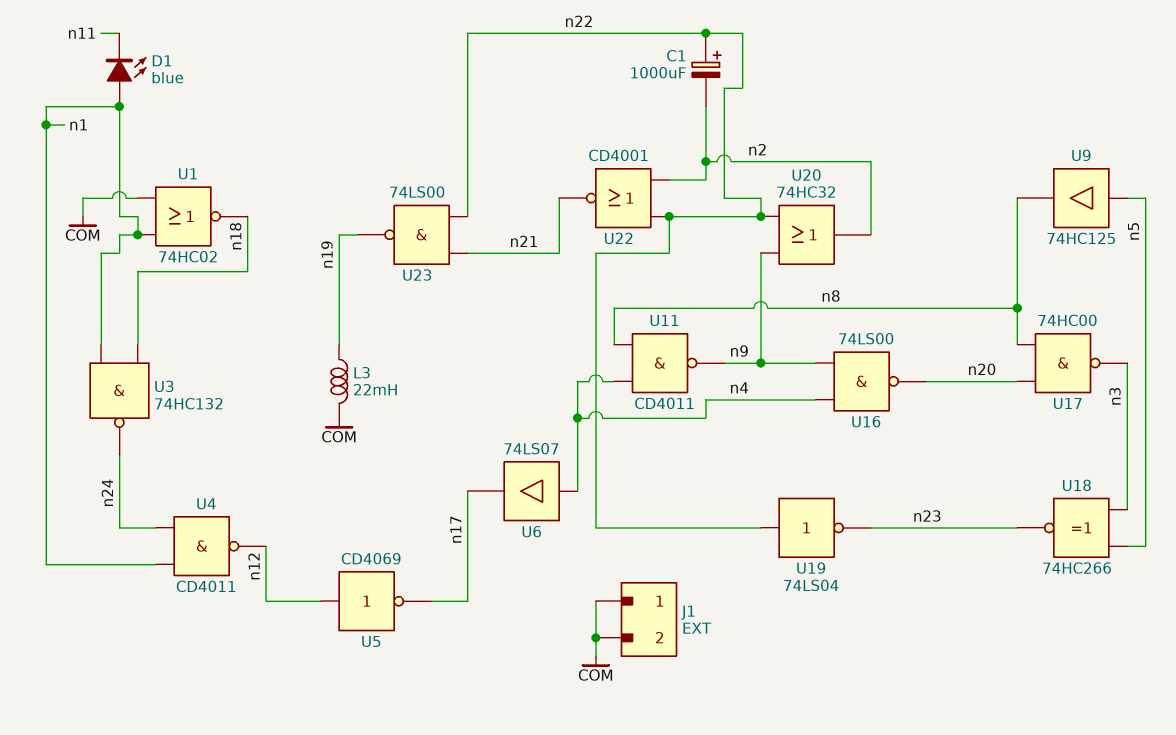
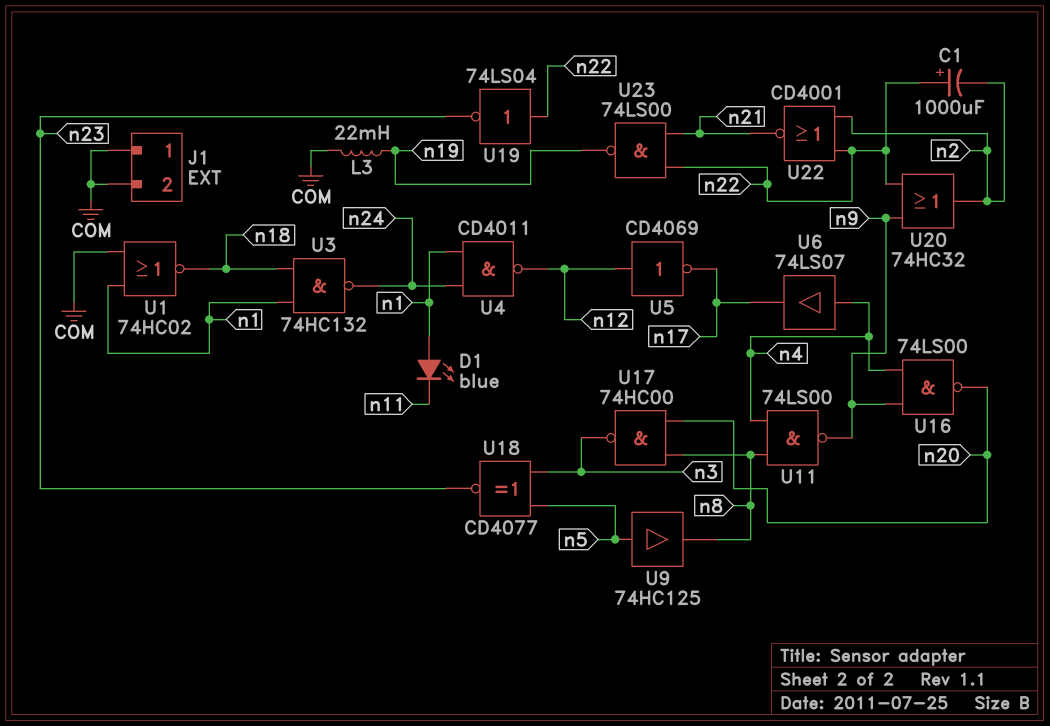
U11: NAND CD4011 (in n4, in n8, out n9) -> NAND 74LS00 (in n4, in n8, out n9)
U18: XNOR 74HC266 (in n3, in n5, out n23) -> XNOR CD4077 (in n3, in n5, out n23)

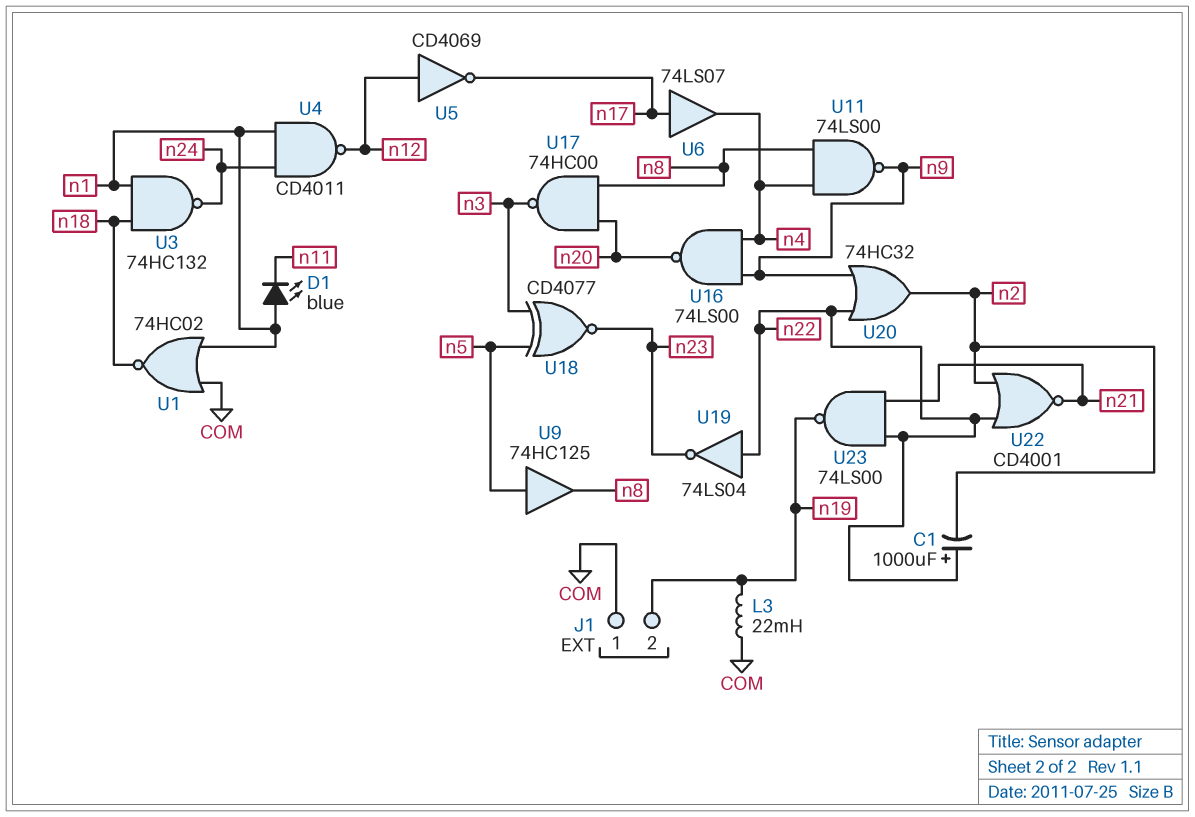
J1 pin 2: COM -> n19
U6: buffer 74LS07 (in n4, out n17) -> buffer 74LS07 (in n17, out n4)

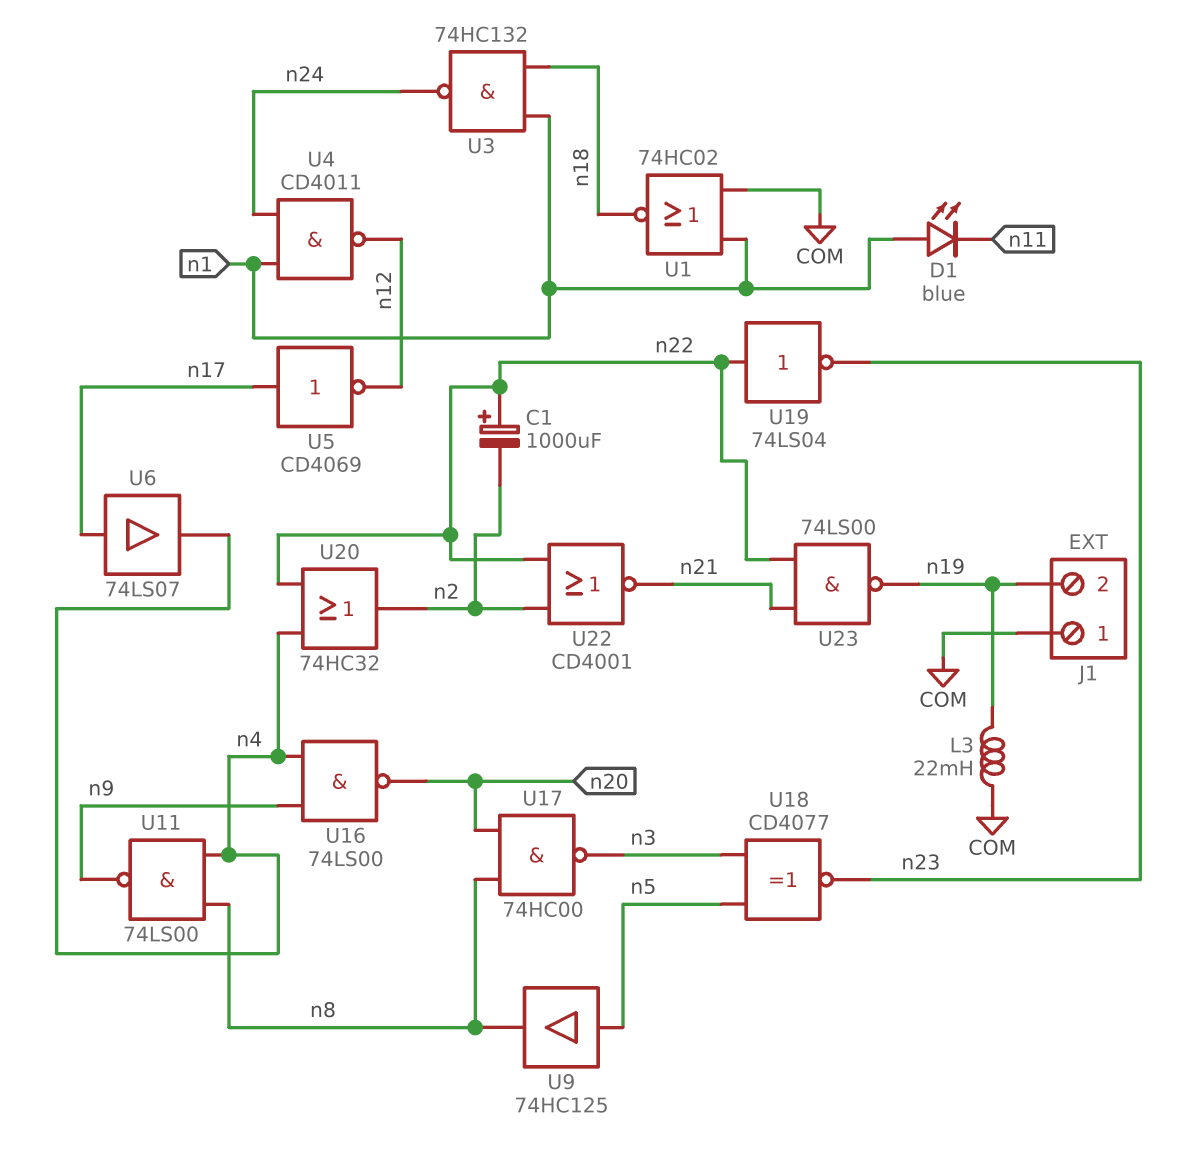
U5: NOT CD4069 (in n12, out n17) -> NOT CD4069 (in n17, out n12)
U20: OR 74HC32 (in n9, in n22, out n2) -> OR 74HC32 (in n4, in n22, out n2)

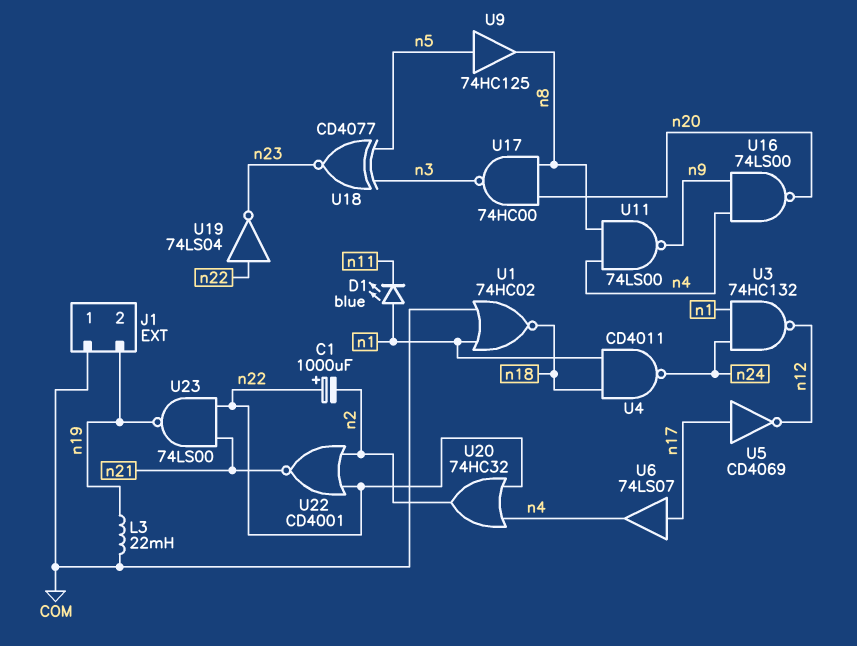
U3: NAND 74HC132 (in n1, in n18, out n24) -> NAND 74HC132 (in n1, in n24, out n12)
U4: NAND CD4011 (in n1, in n24, out n12) -> NAND CD4011 (in n1, in n18, out n24)

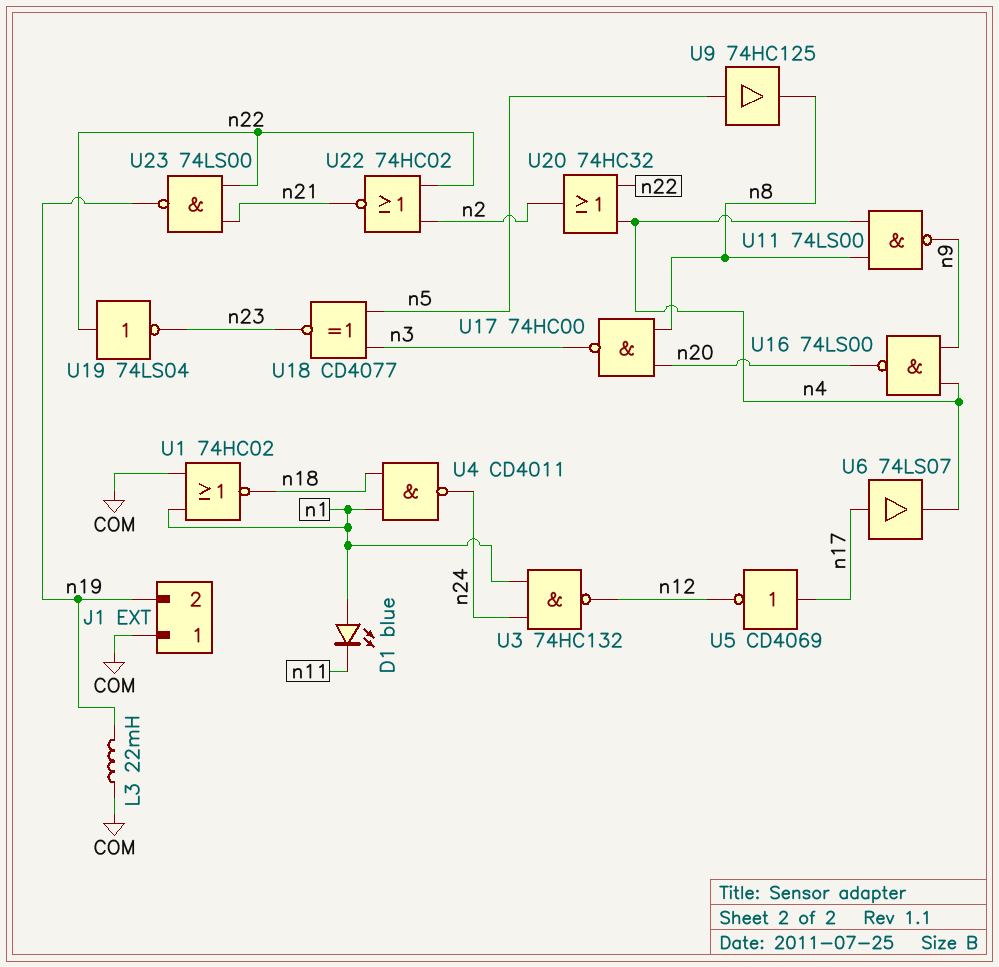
C1: 1000uF (plus n22, minus n2) -> none
U22: NOR CD4001 (in n2, in n22, out n21) -> NOR 74HC02 (in n2, in n22, out n21)

